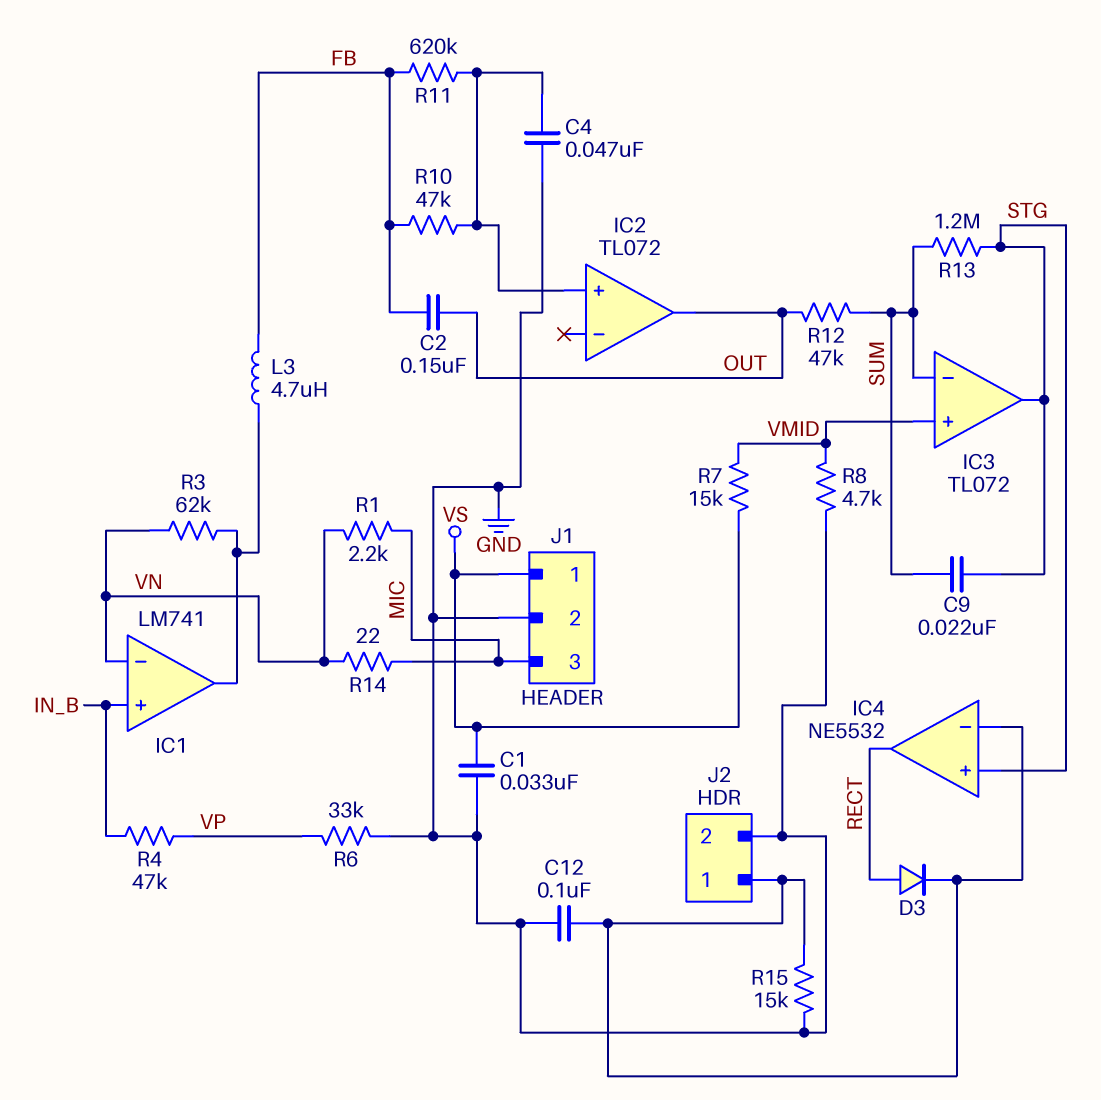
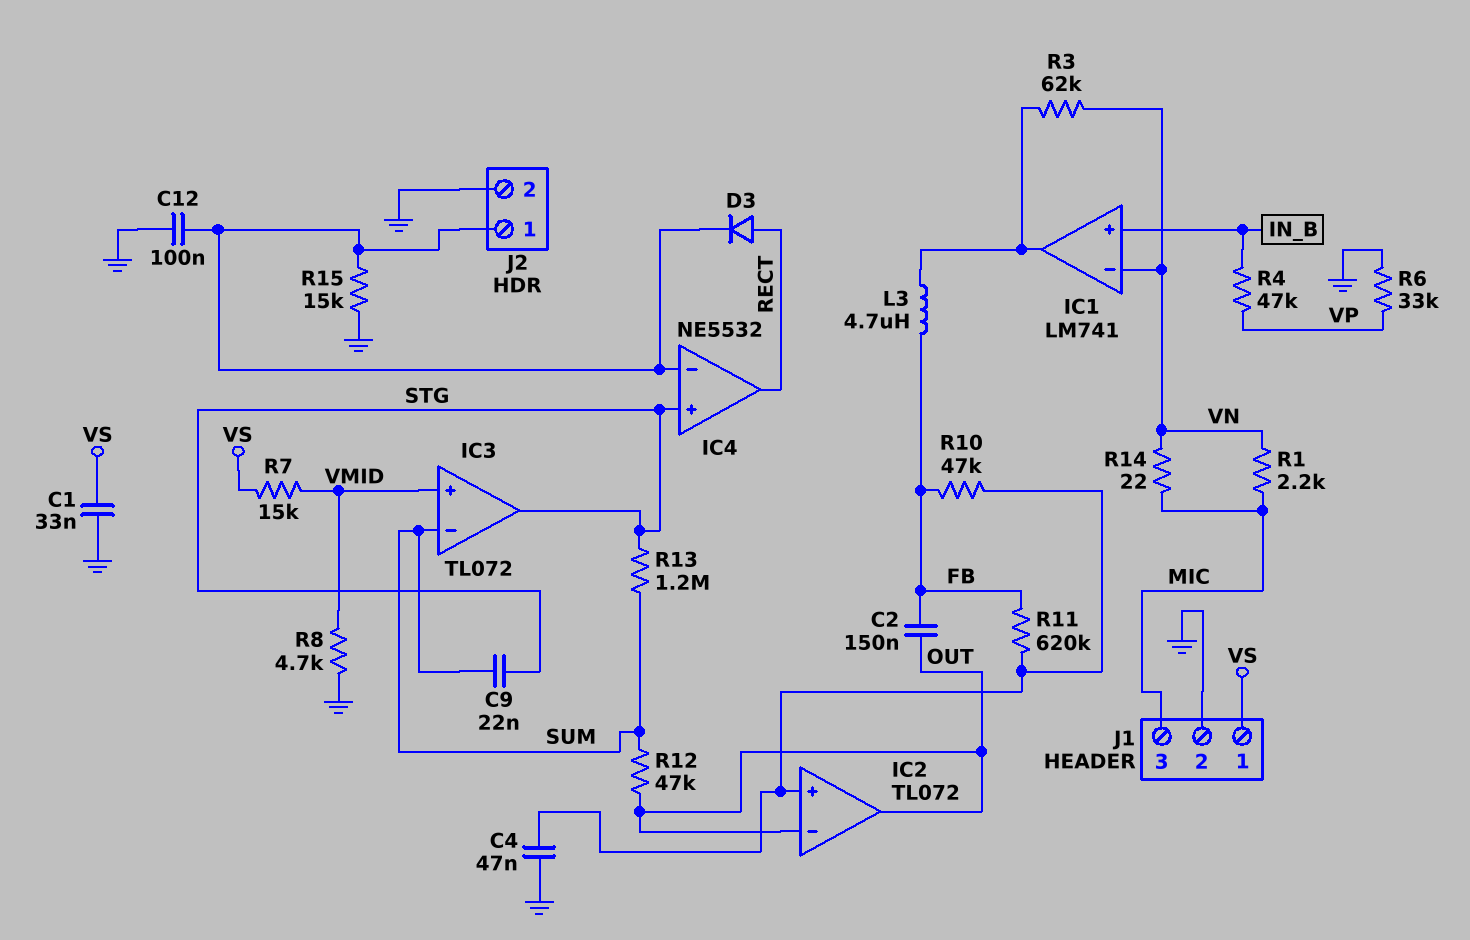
IC2 pin in-: none -> OUT

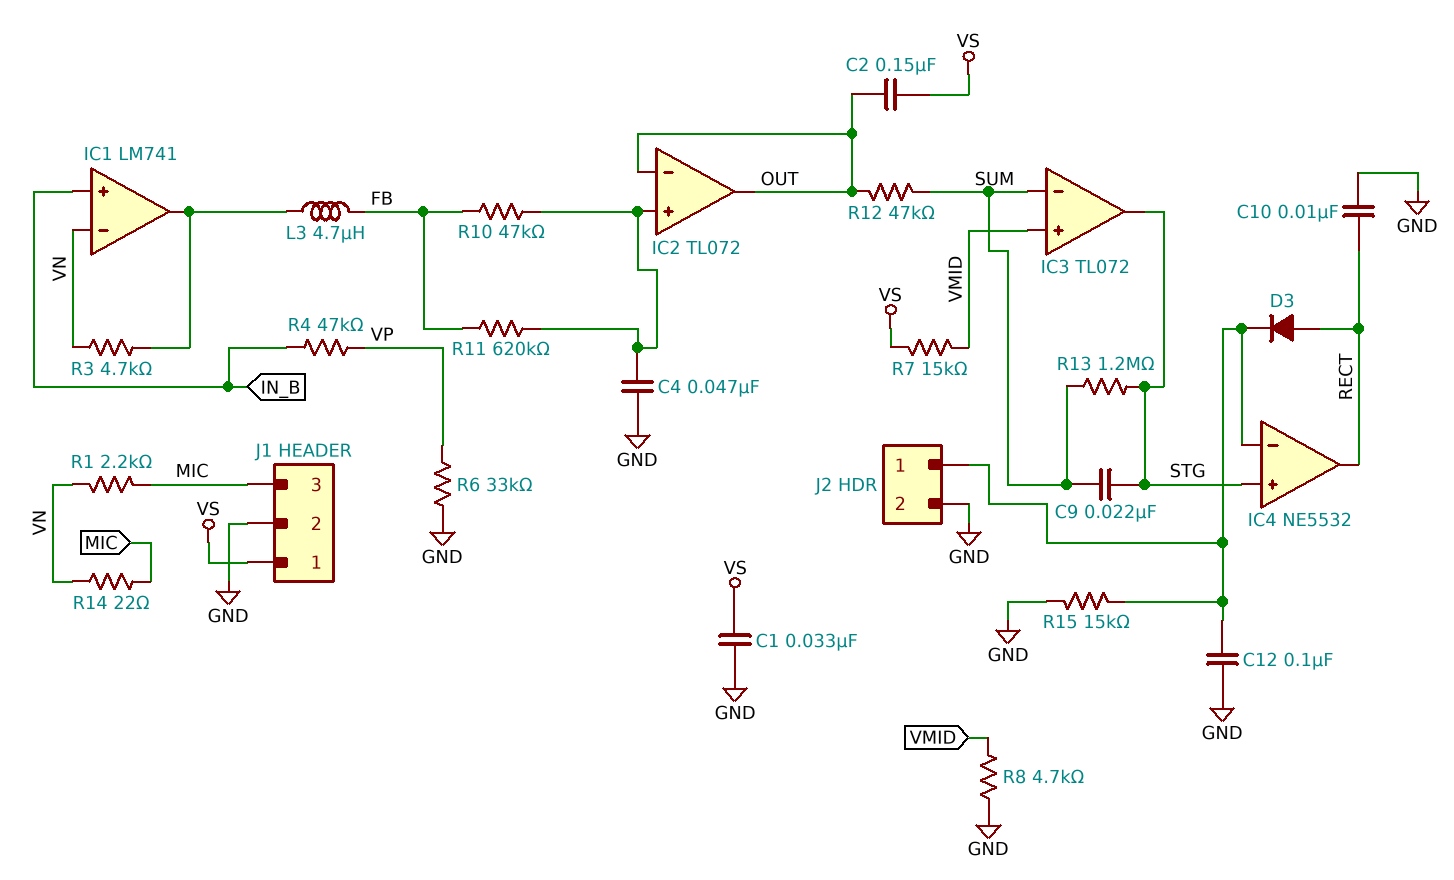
C2: 150nF (FB, OUT) -> 150nF (OUT, VS)
C10: none -> 10nF (GND, RECT)
R3: 62k (IC1/out, VN) -> 4.7k (IC1/out, VN)

